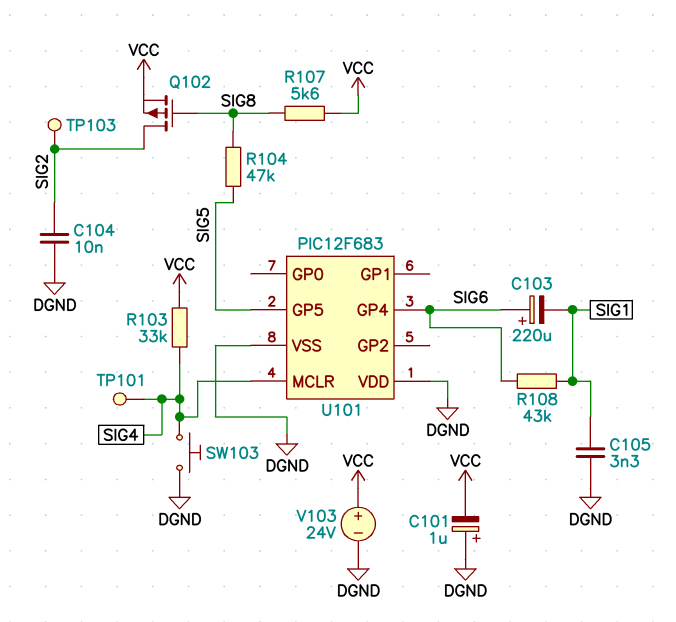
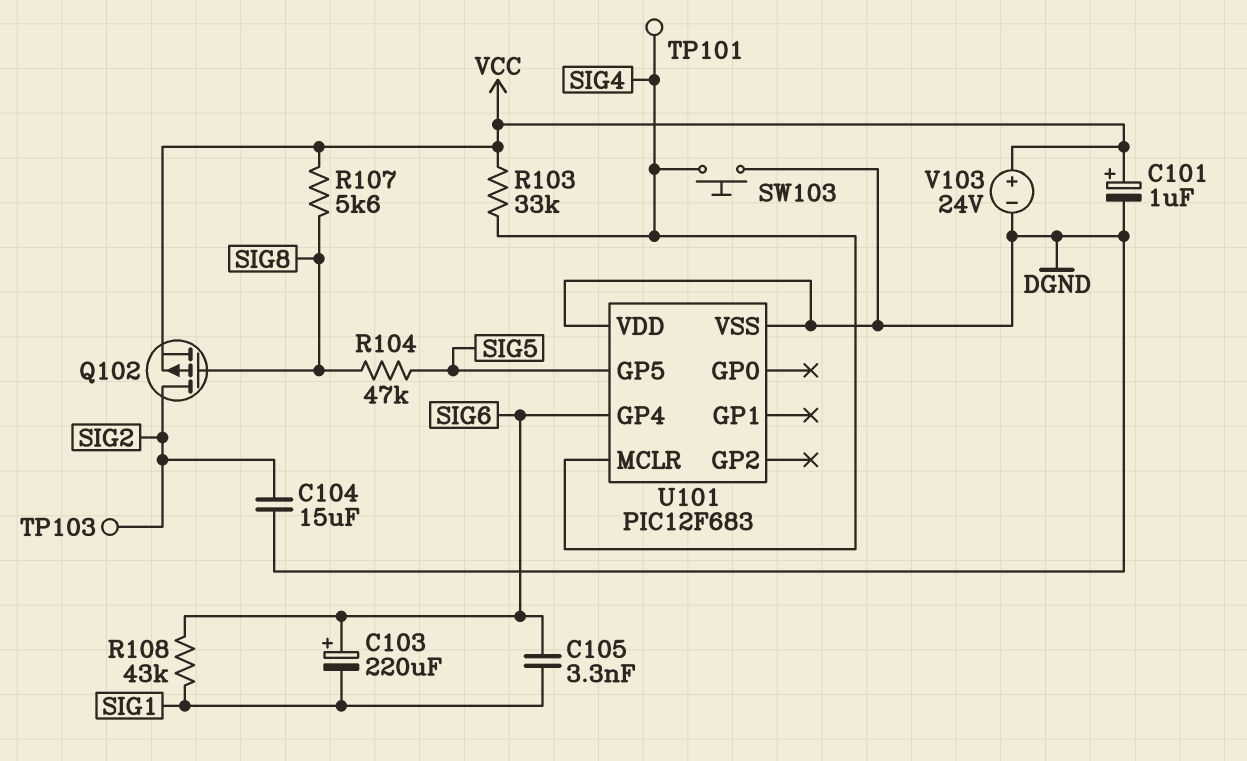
C101: 1uF (plus DGND, minus VCC) -> 1uF (plus VCC, minus DGND)
C104: 10nF (DGND, SIG2) -> 15uF (DGND, SIG2)
C105: 3.3nF (DGND, SIG1) -> 3.3nF (SIG1, SIG6)

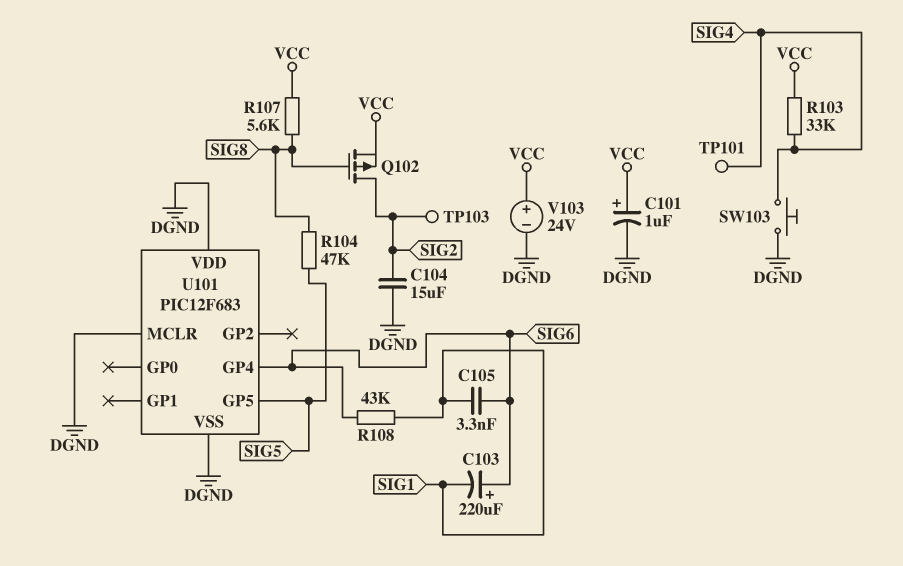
U101 pin MCLR: SIG4 -> DGND

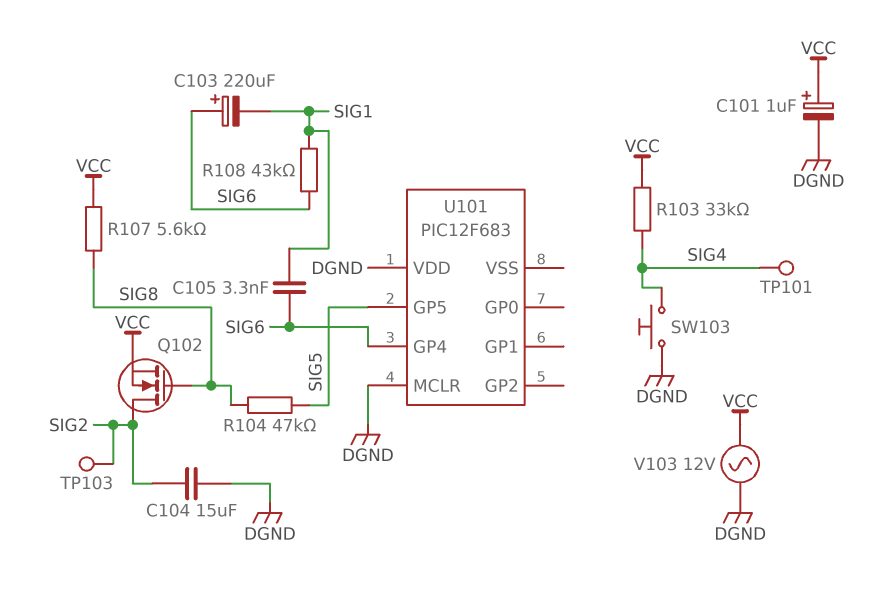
Q102: PMOS (G SIG8, D SIG2, S VCC) -> NMOS (G SIG8, D SIG2, S VCC)
U101 pin VSS: DGND -> none
V103: 24V (plus VCC, minus DGND) -> AC 12V (DGND, VCC)

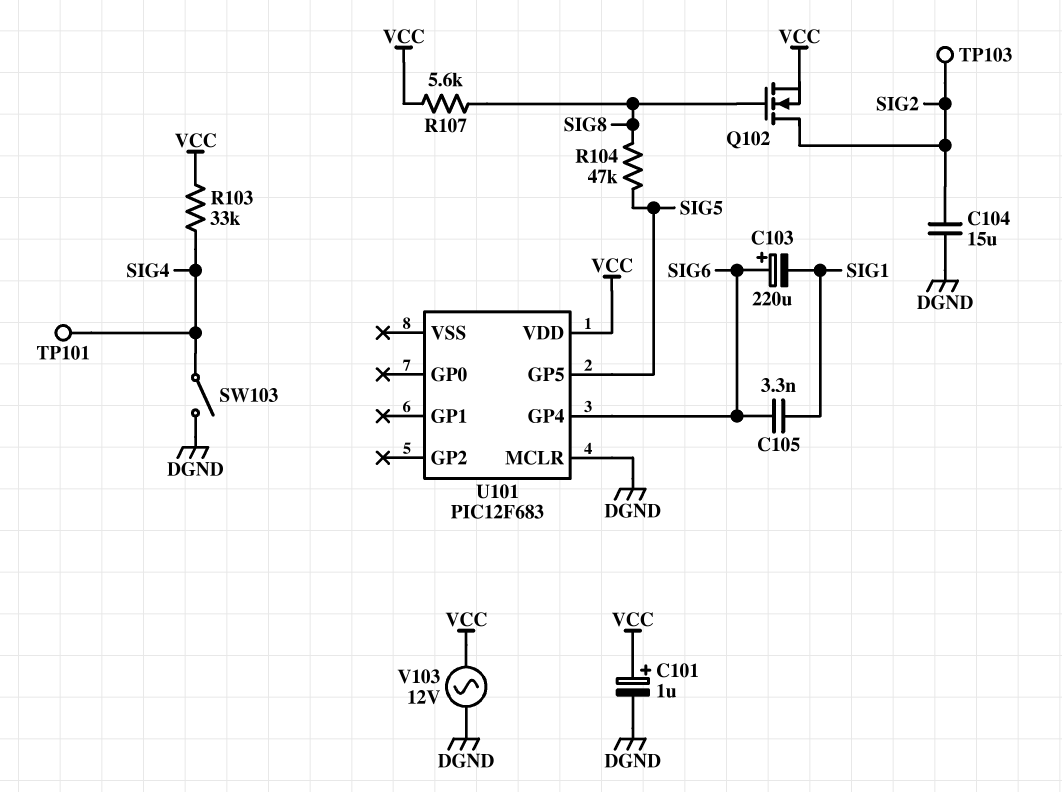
R108: 43k (SIG1, SIG6) -> none
SW103: button (DGND, SIG4) -> switch (DGND, SIG4)
U101 pin VDD: DGND -> VCC

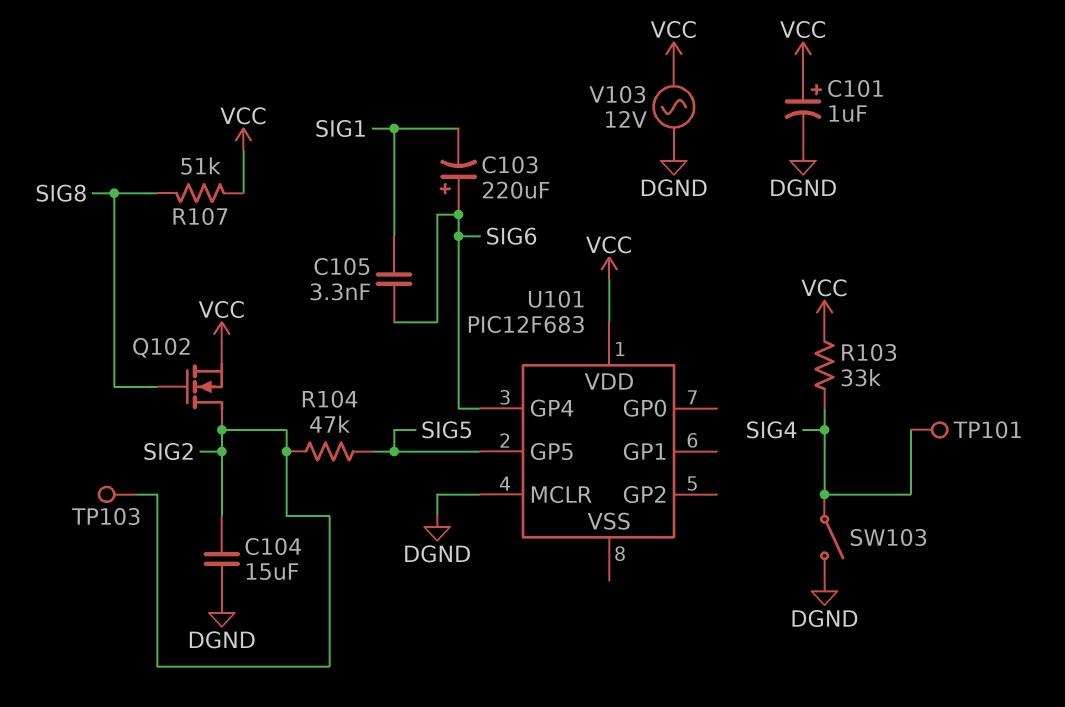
R104: 47k (SIG5, SIG8) -> 47k (SIG2, SIG5)
R107: 5.6k (SIG8, VCC) -> 51k (SIG8, VCC)

